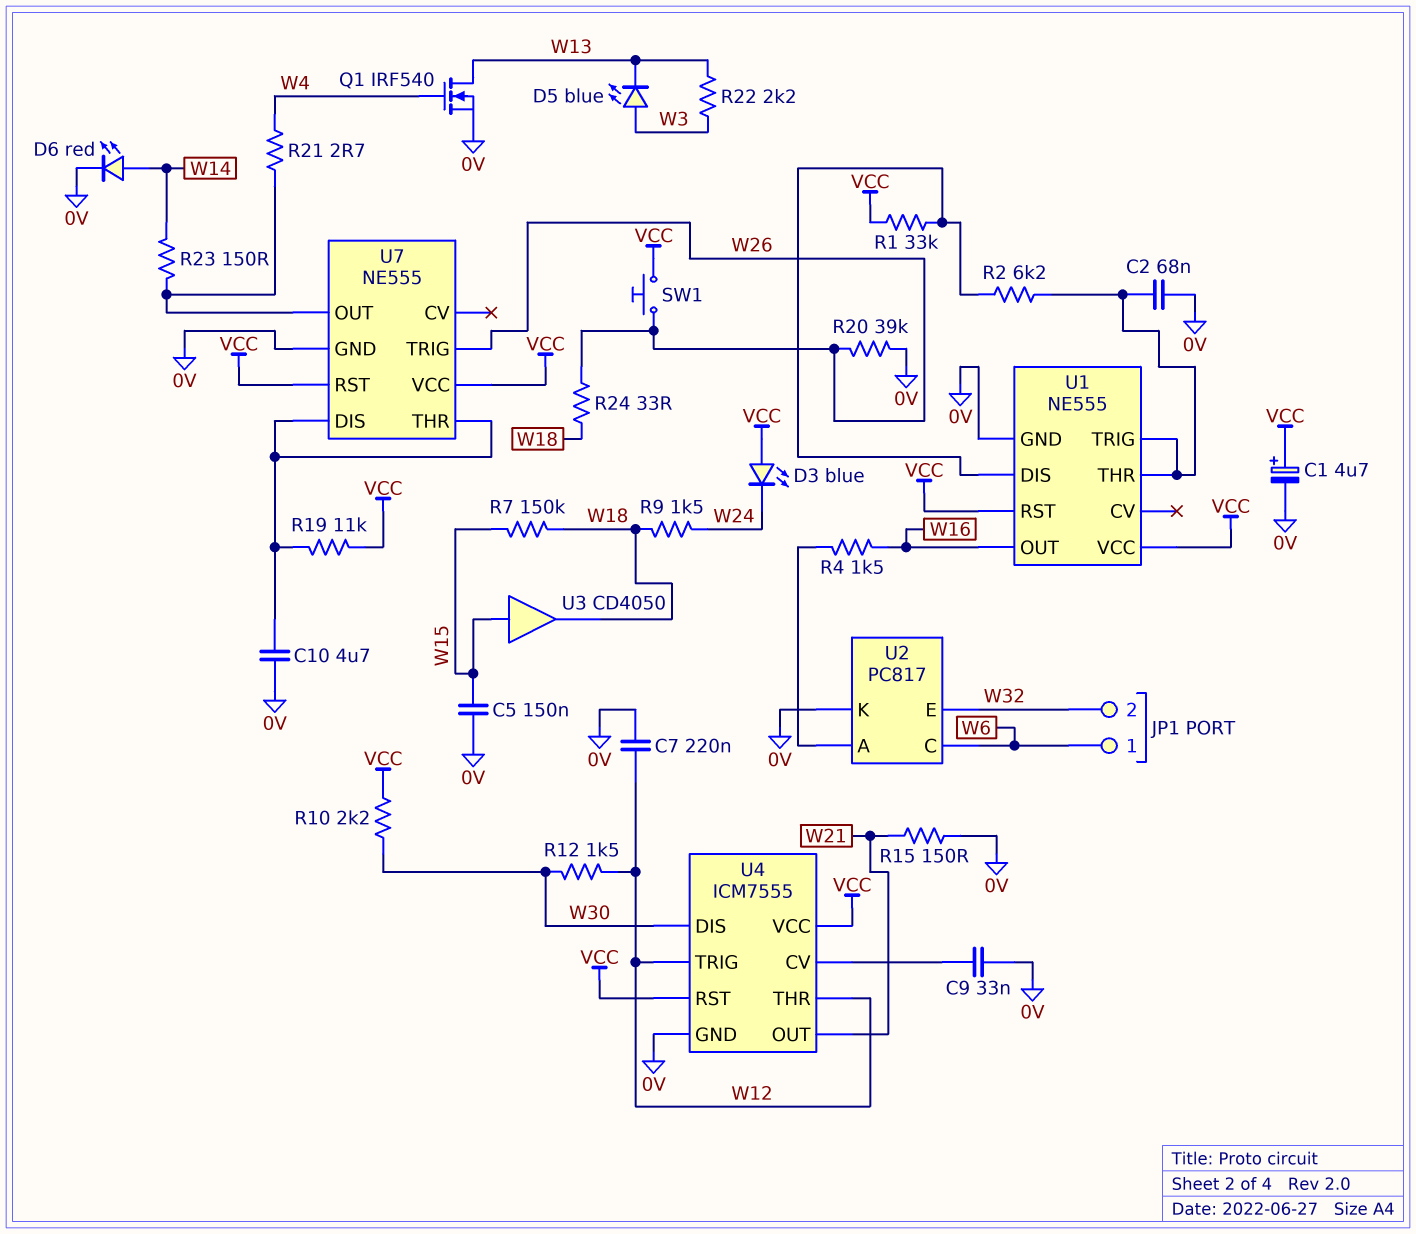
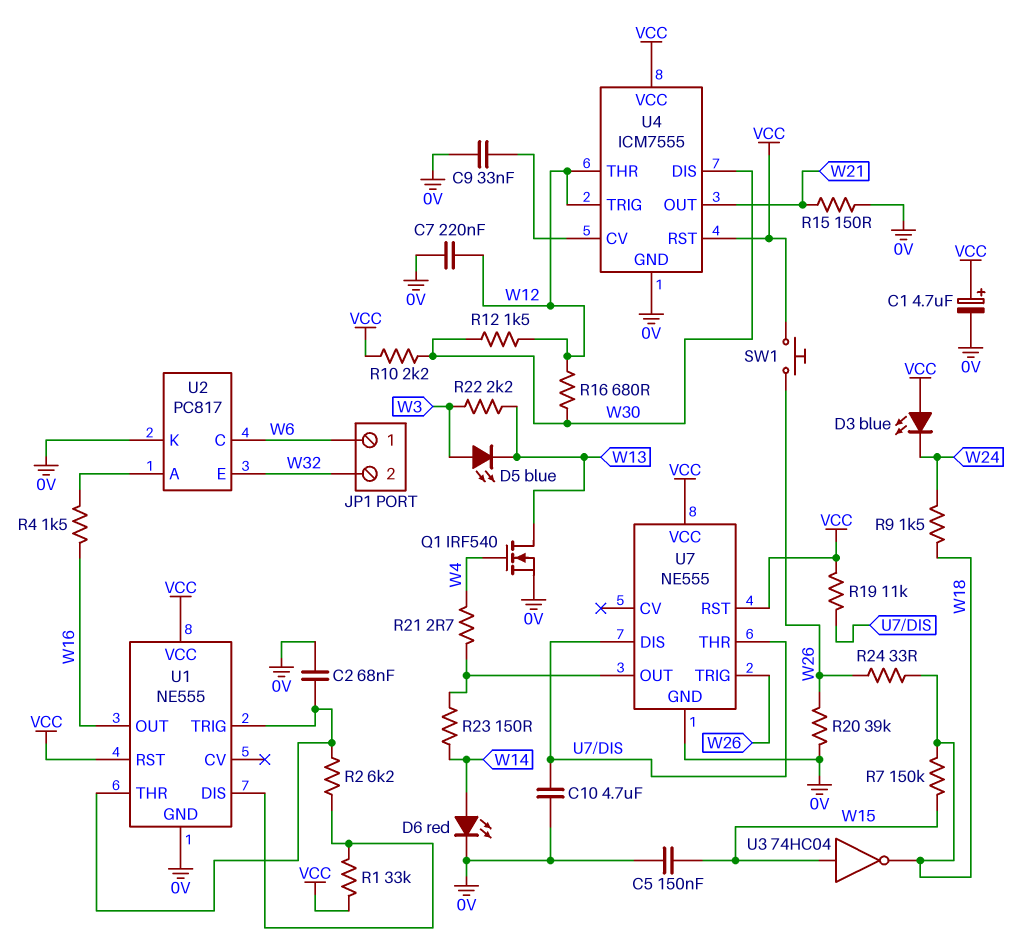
R16: none -> 680 (W12, W30)
U3: buffer CD4050 (in W15, out W18) -> NOT 74HC04 (in W15, out W18)

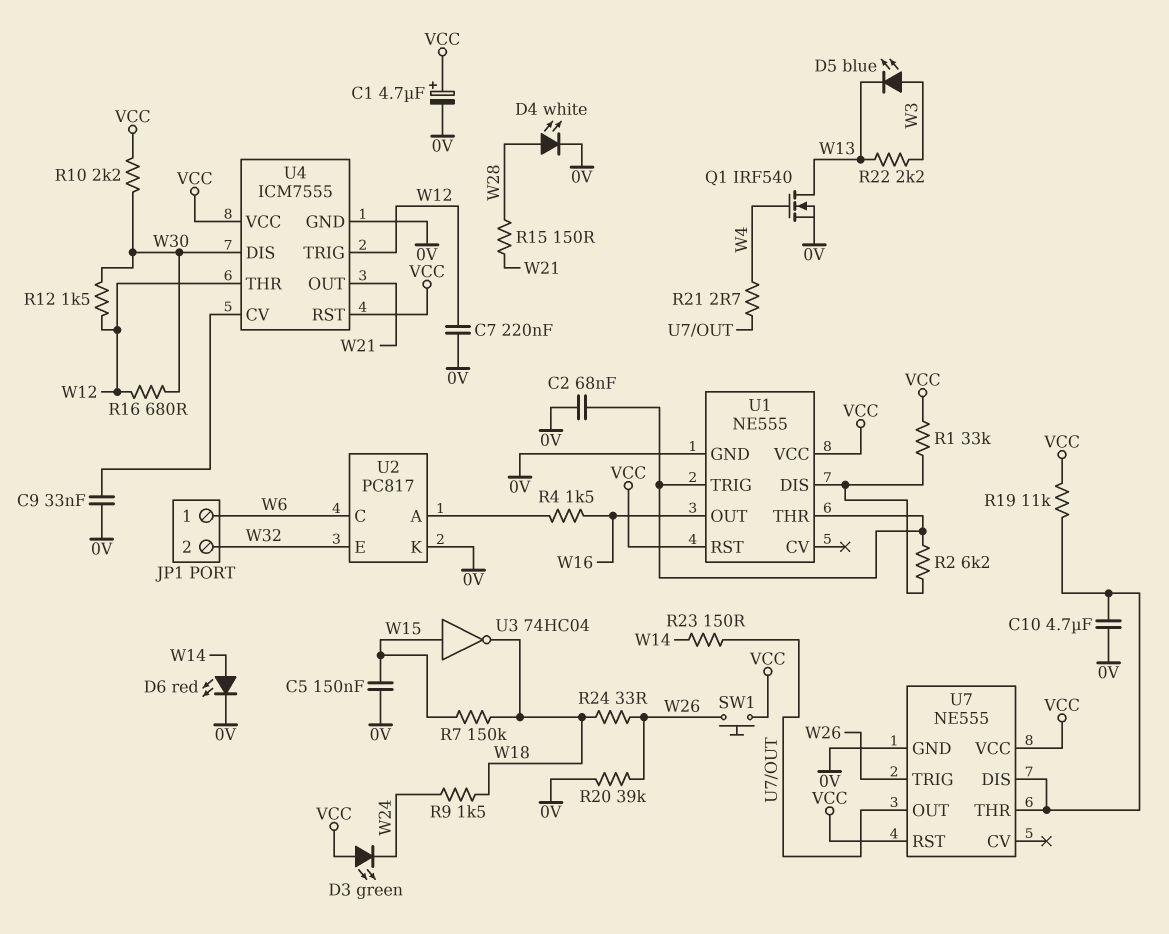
D3: LED blue (A VCC, K W24) -> LED green (A VCC, K W24)
D4: none -> LED white (A W28, K 0V)
R15: 150 (0V, W21) -> 150 (W21, W28)

